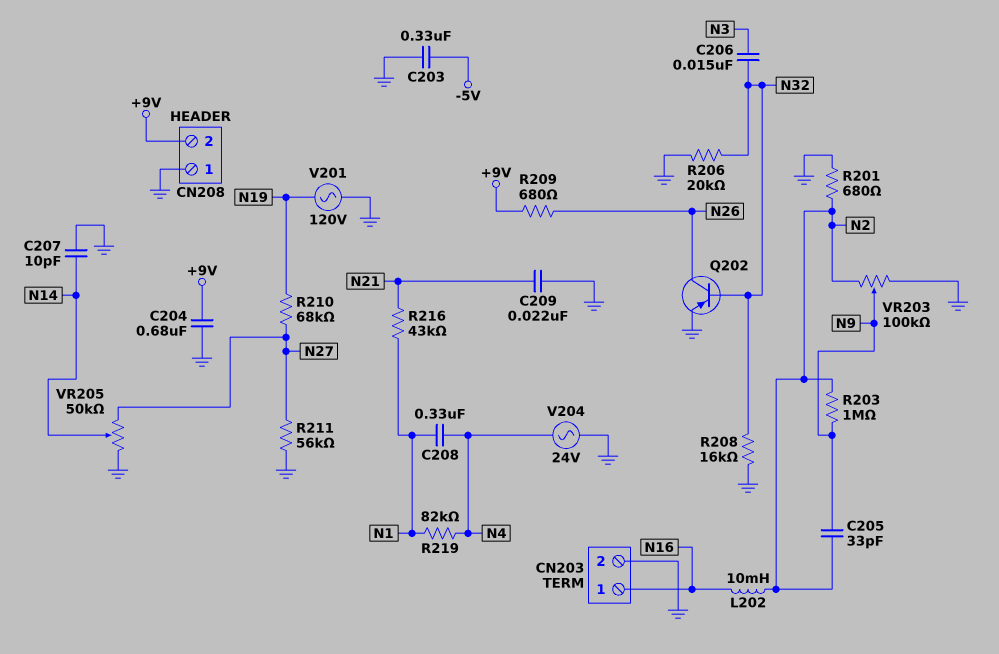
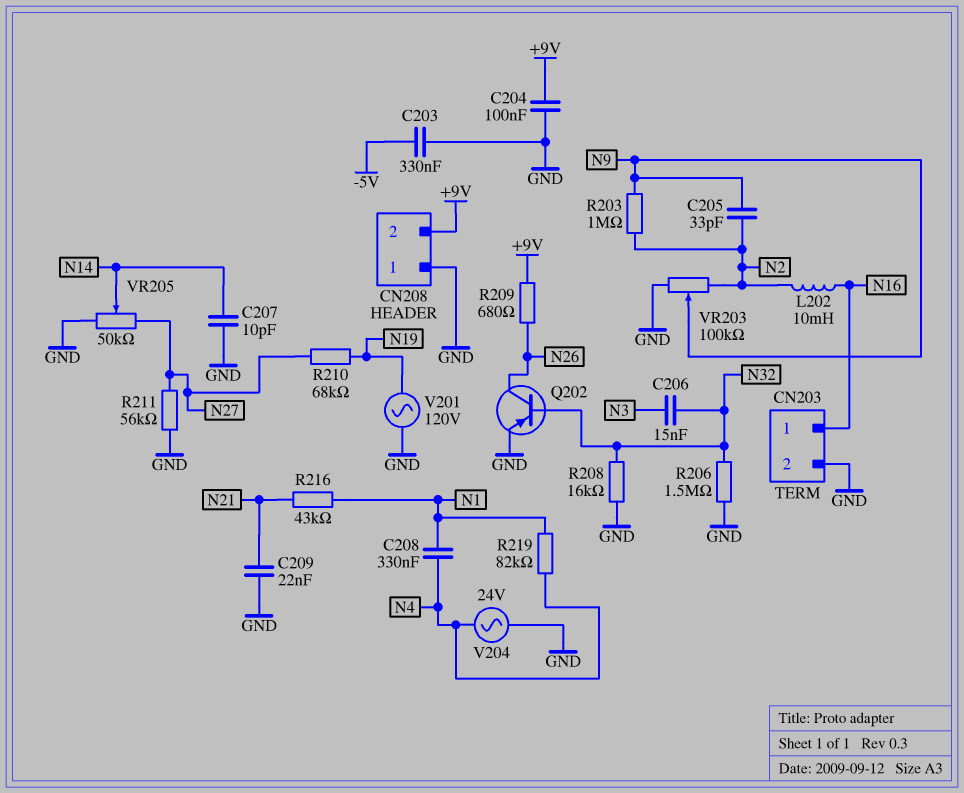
C204: 680nF (+9V, GND) -> 100nF (+9V, GND)
R201: 680 (GND, N2) -> none
R206: 20k (GND, N32) -> 1.5M (GND, N32)

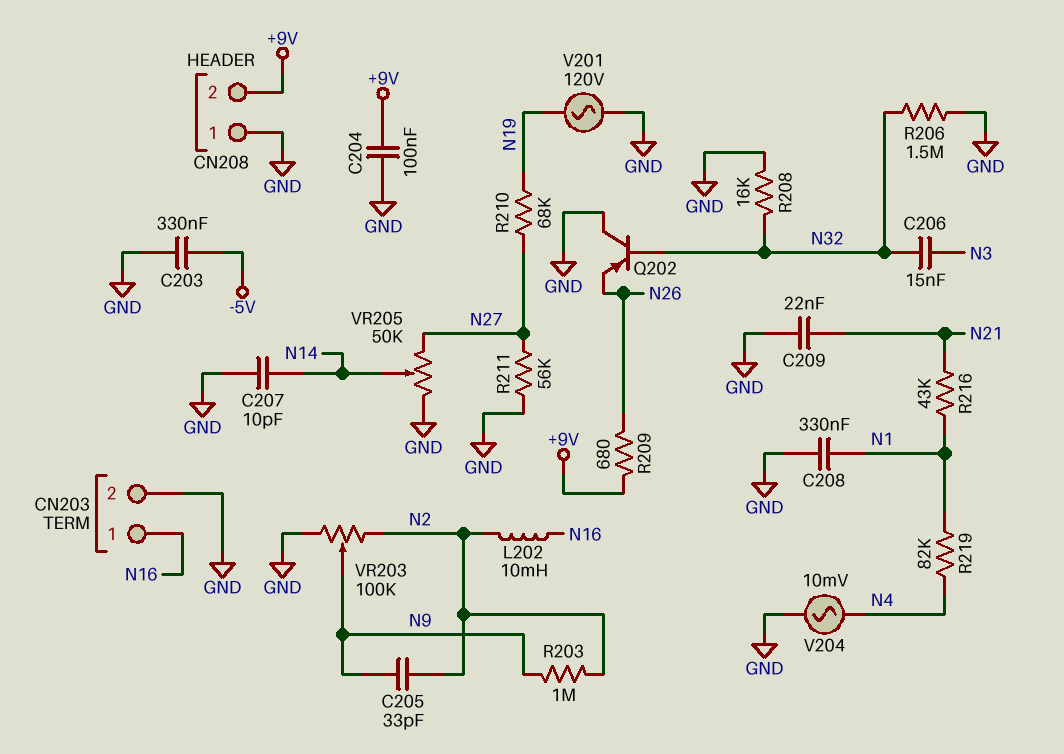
C208: 330nF (N1, N4) -> 330nF (GND, N1)
Q202: PNP (B N32, C N26, E GND) -> PNP (B N32, C GND, E N26)
V204: AC 24V (GND, N4) -> AC 10mV (GND, N4)

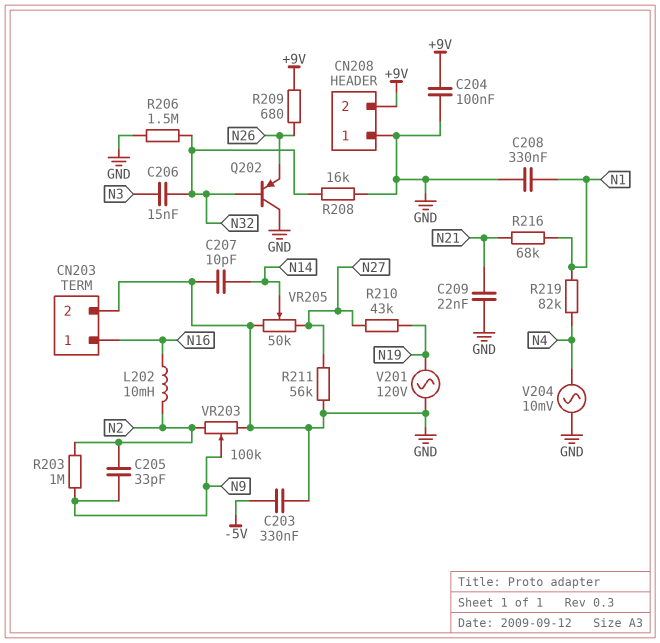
R210: 68k (N19, N27) -> 43k (N19, N27)
R216: 43k (N1, N21) -> 68k (N1, N21)

